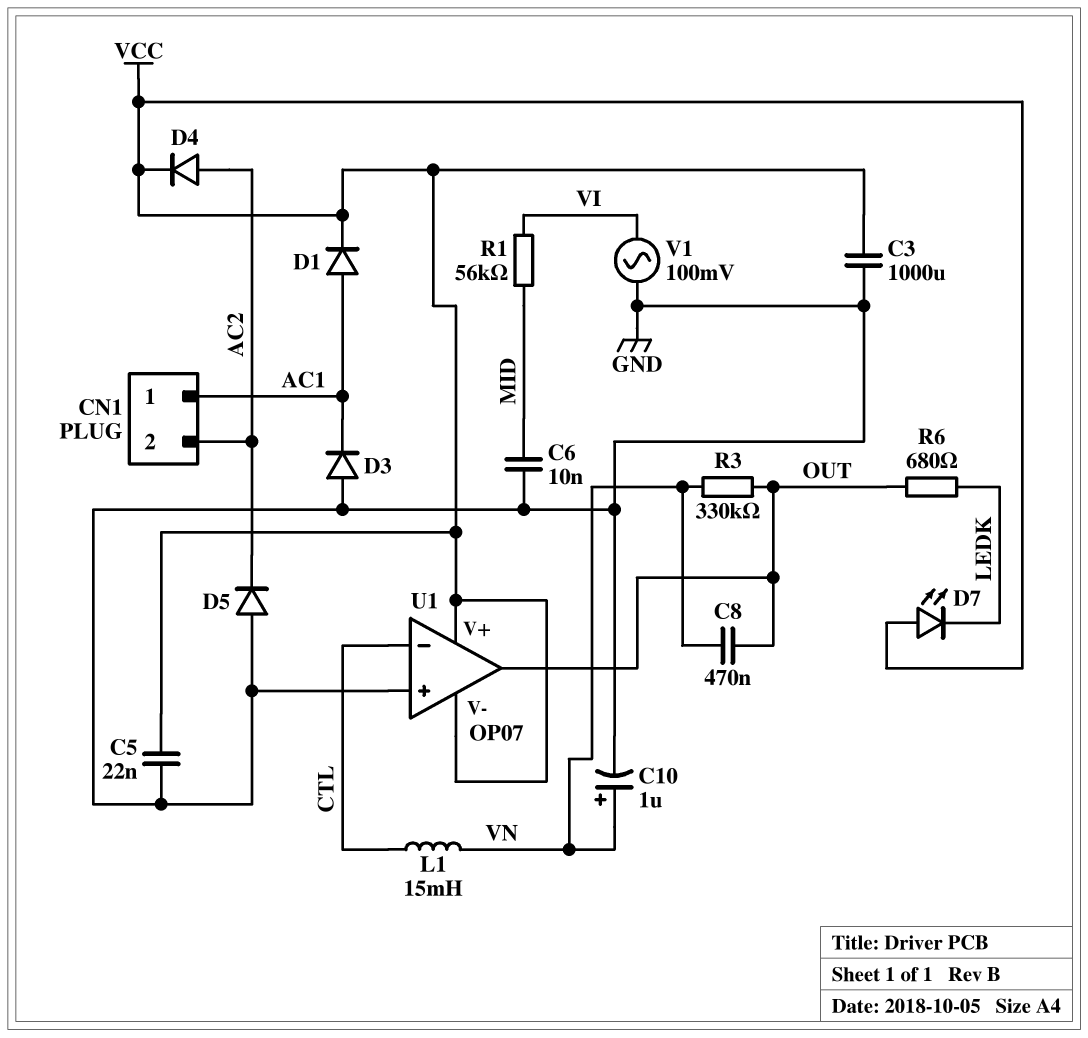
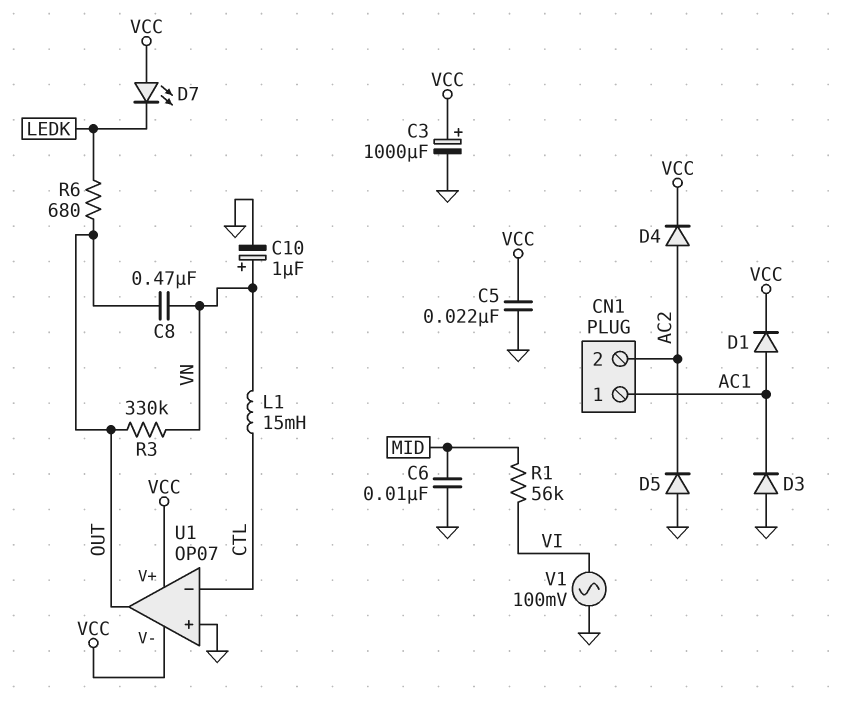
C3: 1000uF (GND, VCC) -> 1000uF (plus VCC, minus GND)

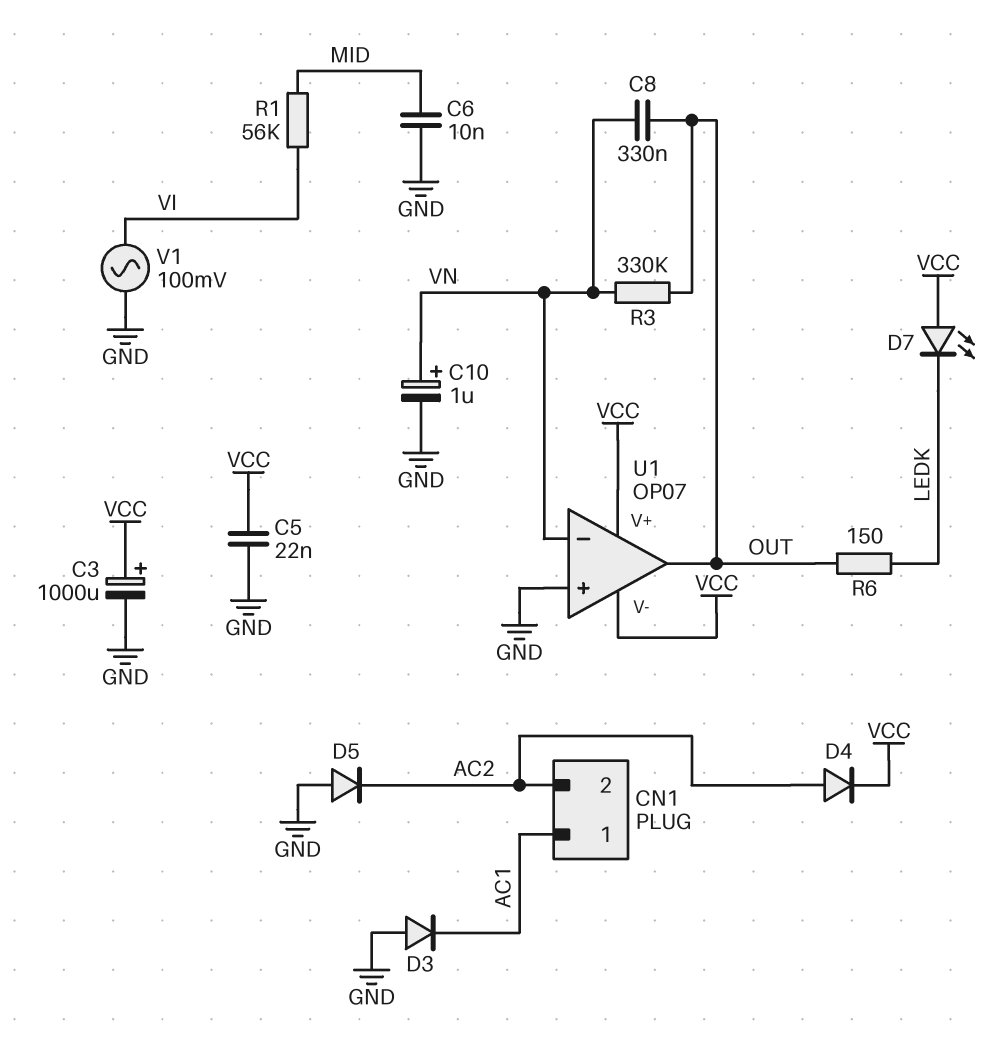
C8: 470nF (OUT, VN) -> 330nF (OUT, VN)
D1: diode (A AC1, K VCC) -> none
L1: 15mH (CTL, VN) -> none
R6: 680 (LEDK, OUT) -> 150 (LEDK, OUT)
U1 pin in-: CTL -> VN

